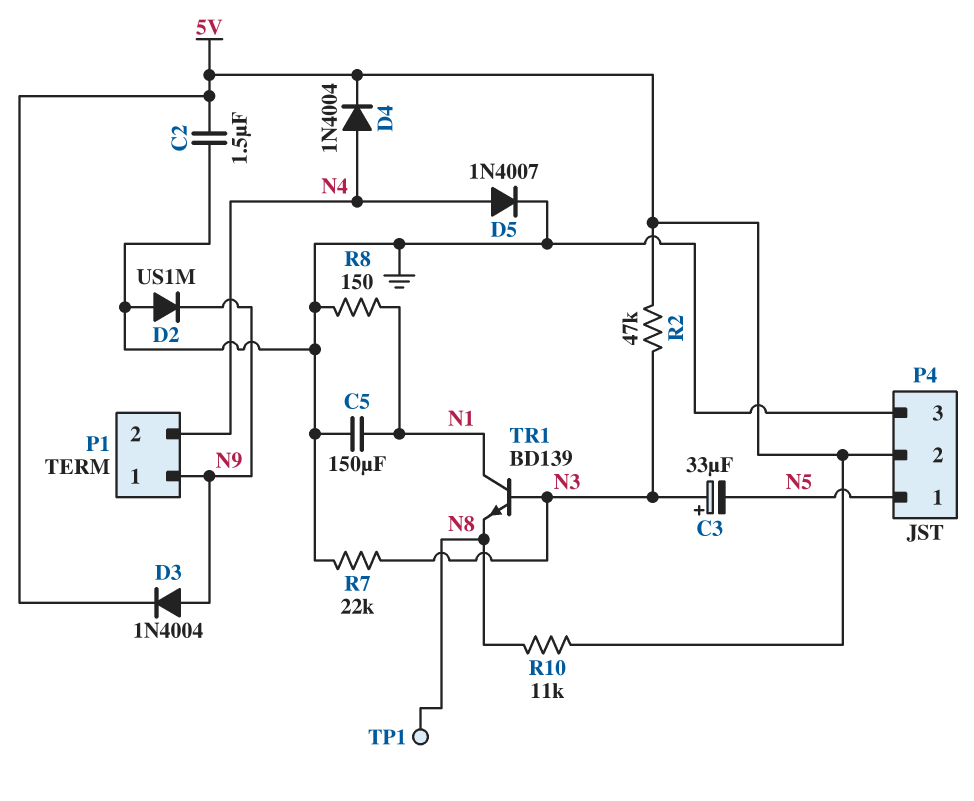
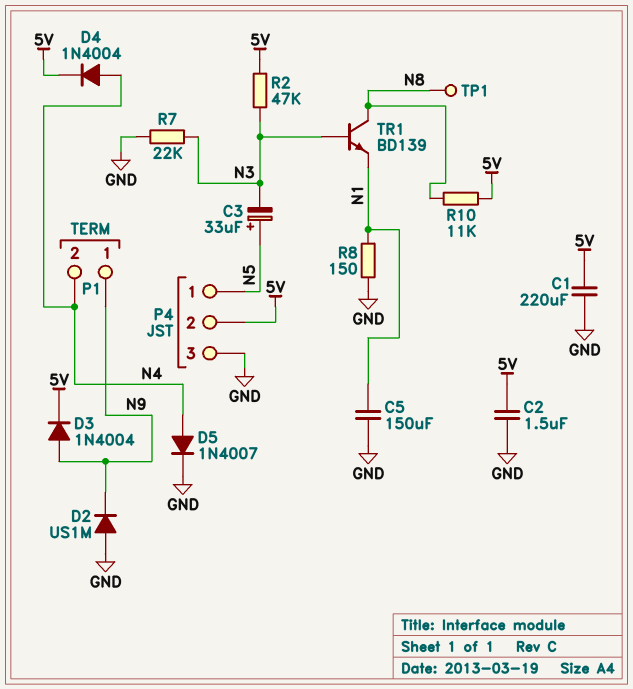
C1: none -> 220uF (5V, GND)
C3: 33uF (plus N3, minus N5) -> 33uF (plus N5, minus N3)
TR1: NPN BD139 (B N3, C N1, E N8) -> NPN BD139 (B N3, C N8, E N1)

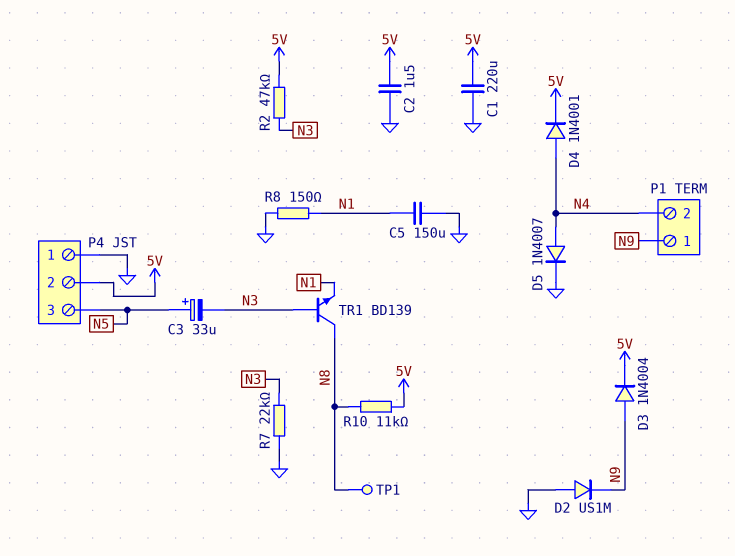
D4: diode 1N4004 (A N4, K 5V) -> diode 1N4001 (A N4, K 5V)
P4 pin 1: N5 -> GND
P4 pin 3: GND -> N5

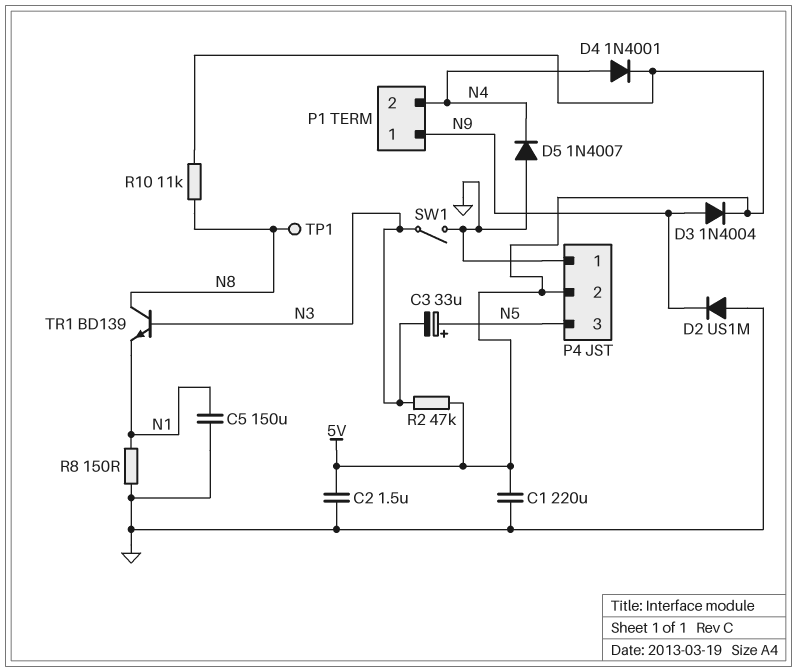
D5: diode 1N4007 (A N4, K GND) -> diode 1N4007 (A GND, K N4)
R7: 22k (GND, N3) -> none
SW1: none -> switch (GND, N3)

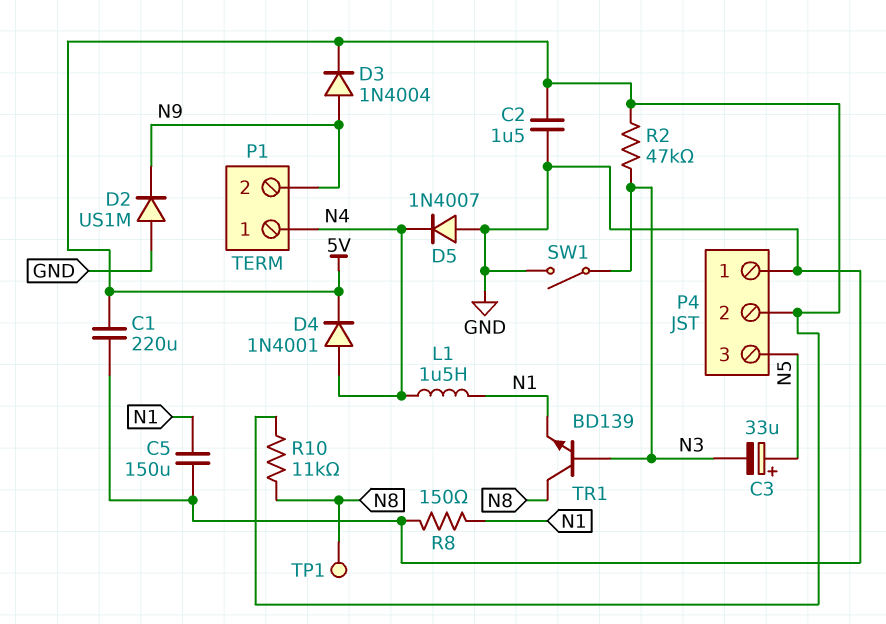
L1: none -> 1.5uH (N1, N4)
P1 pin 1: N9 -> N4
P1 pin 2: N4 -> N9

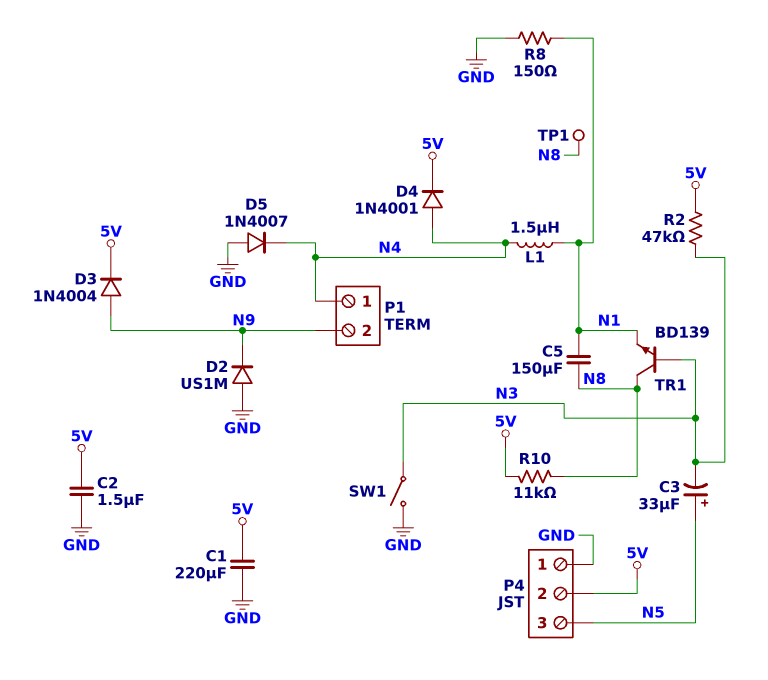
C5: 150uF (GND, N1) -> 150uF (N1, N8)

